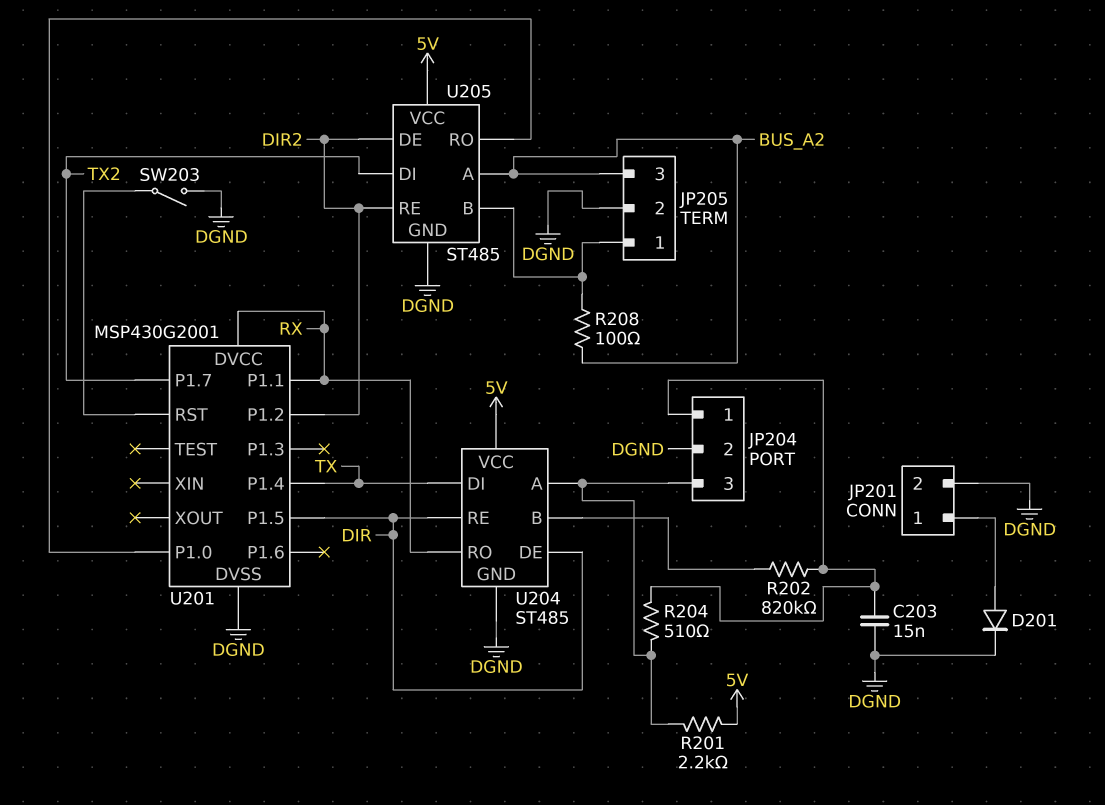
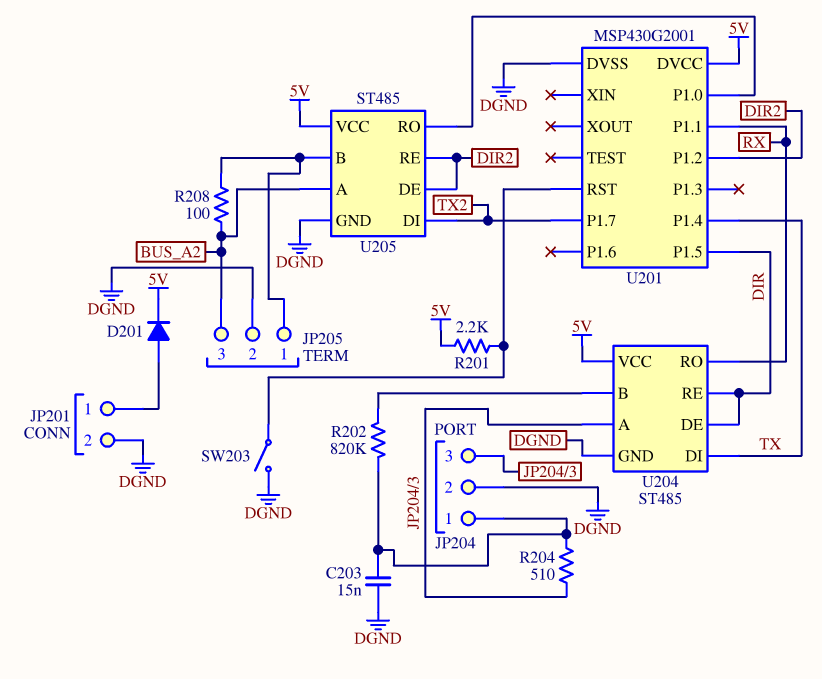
D201: diode (A JP201/1, K DGND) -> diode (A JP201/1, K 5V)
R201: 2.2k (5V, JP204/3) -> 2.2k (5V, U201/RST)
U201 pin DVCC: RX -> 5V

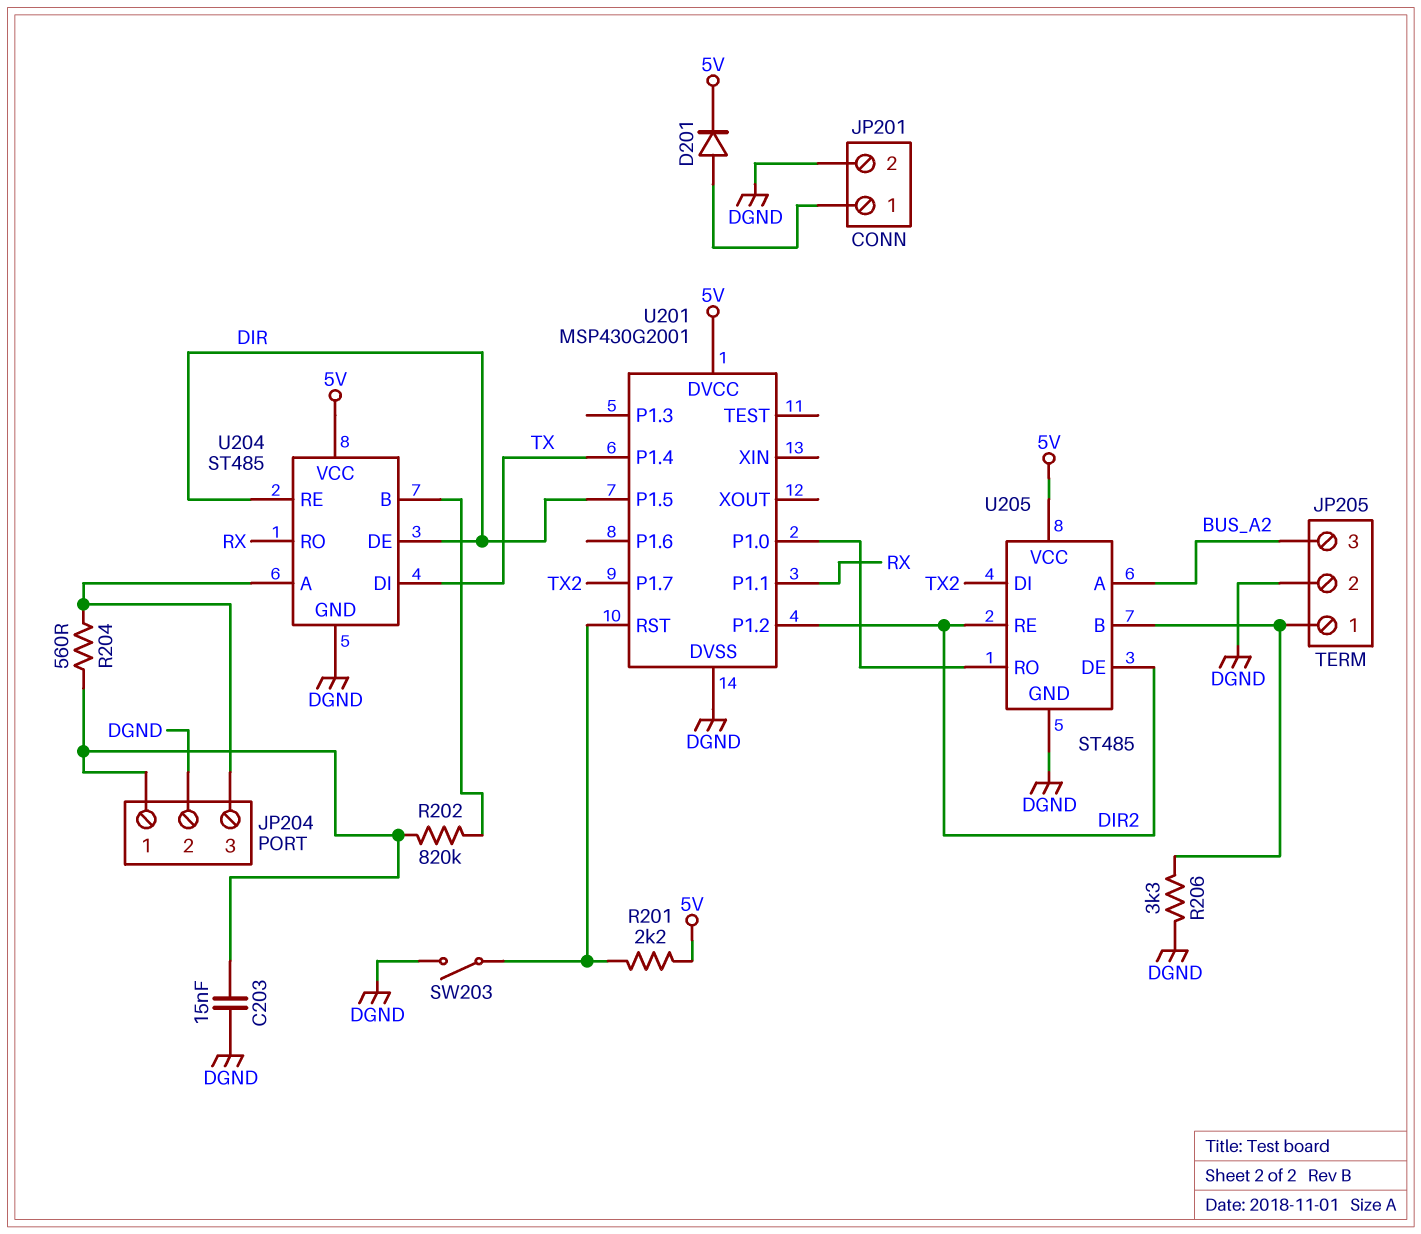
R204: 510 (JP204/1, JP204/3) -> 560 (JP204/1, JP204/3)
R206: none -> 3.3k (DGND, JP205/1)
R208: 100 (BUS_A2, JP205/1) -> none

